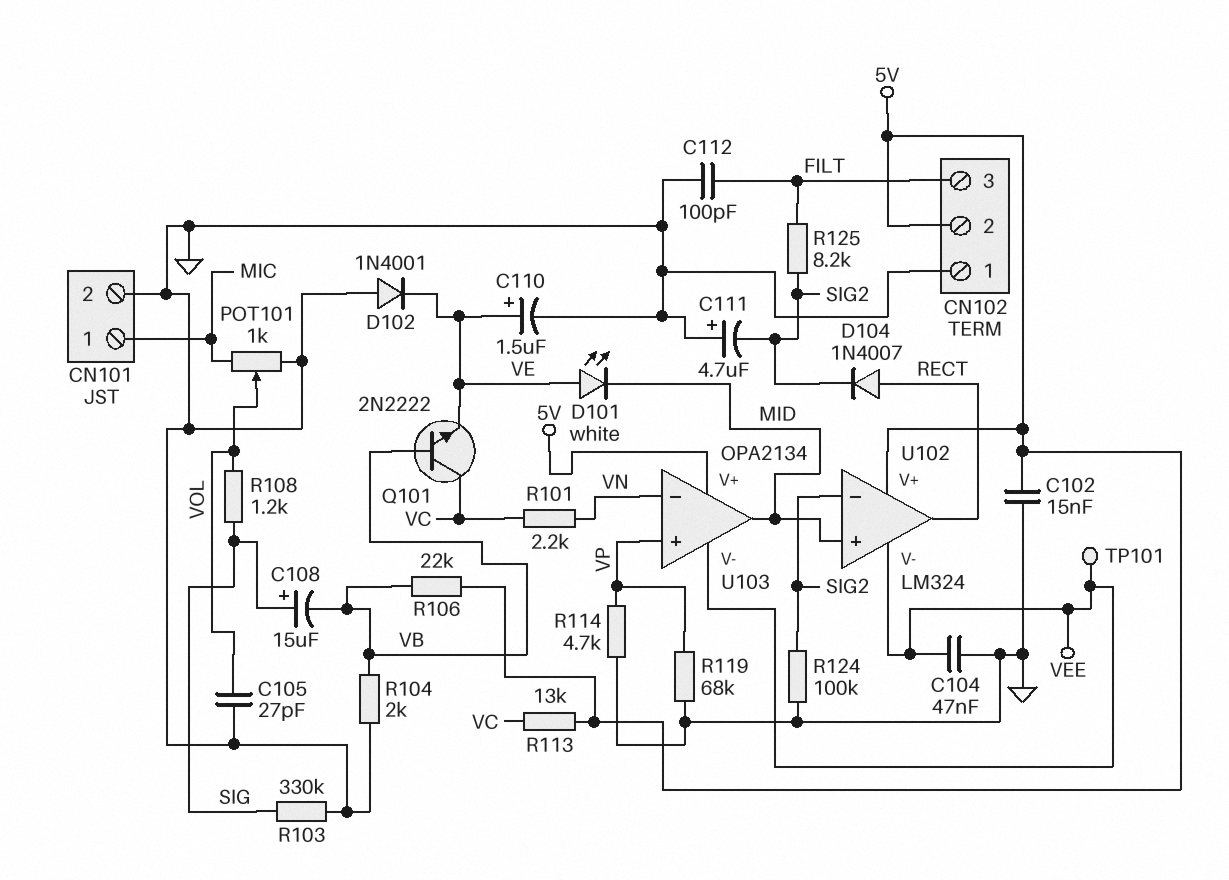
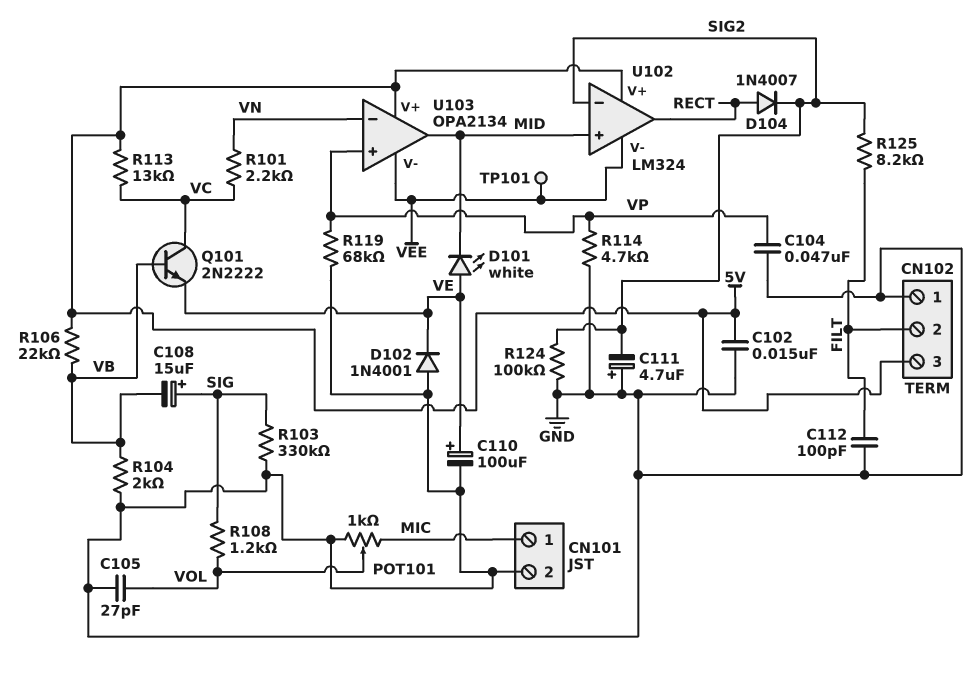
C104: 47nF (GND, VEE) -> 47nF (GND, VP)
C110: 1.5uF (plus VE, minus GND) -> 100uF (plus VE, minus GND)
CN102 pin 2: 5V -> FILT
CN102 pin 3: FILT -> 5V

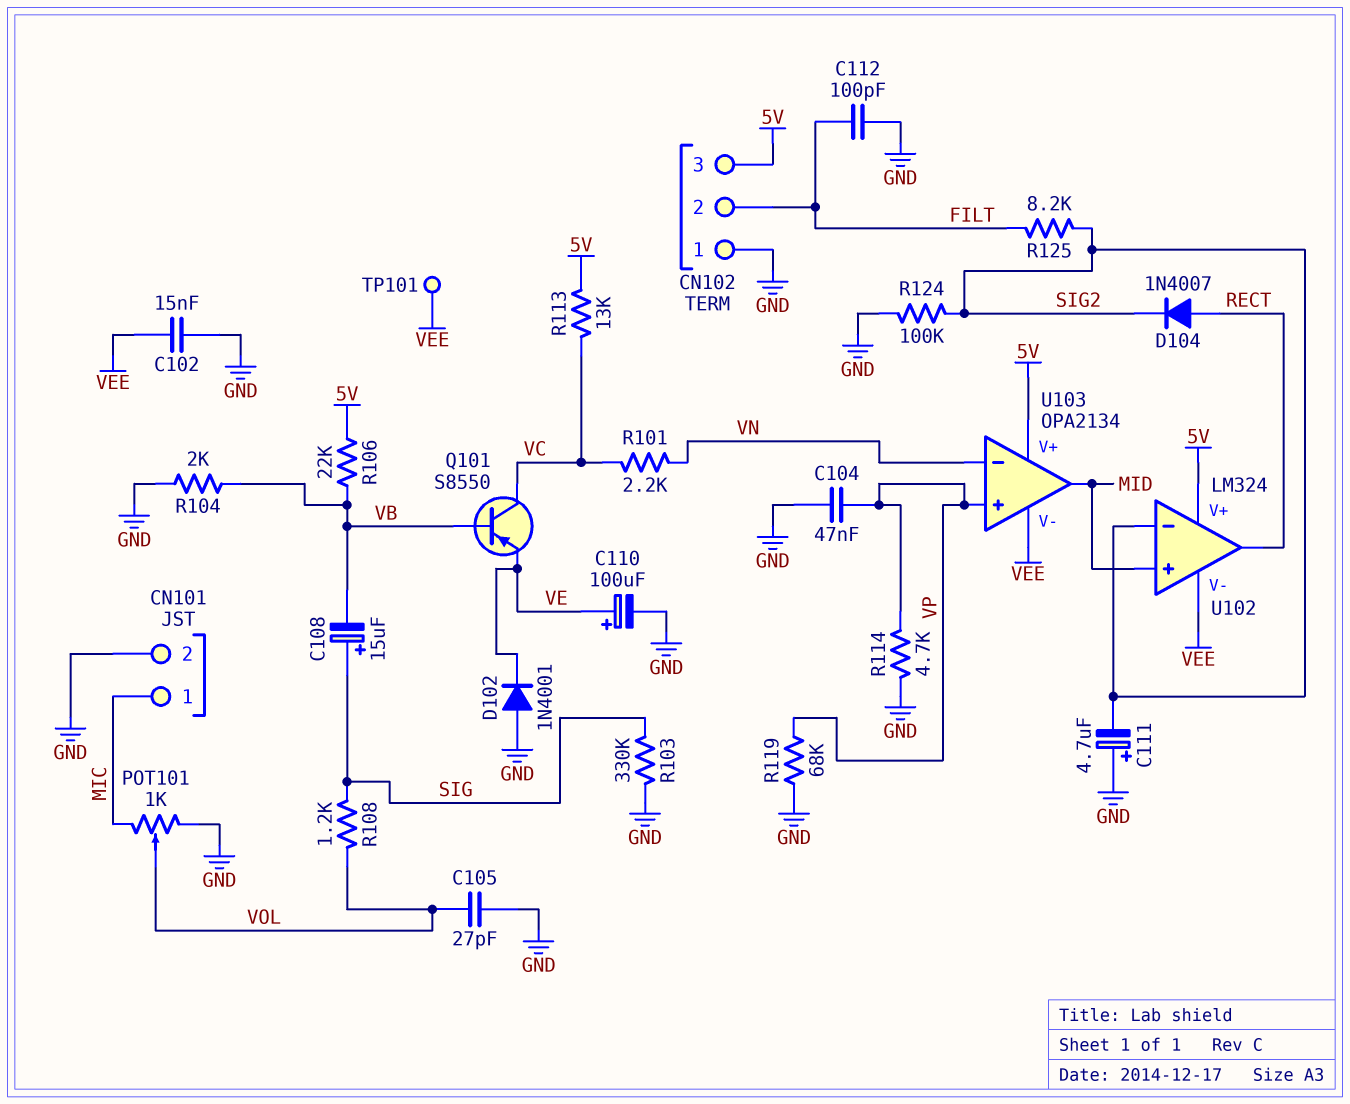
C102: 15nF (5V, GND) -> 15nF (GND, VEE)
D101: LED white (A VE, K MID) -> none
Q101: NPN 2N2222 (B VB, C VC, E VE) -> PNP S8550 (B VB, C VC, E VE)

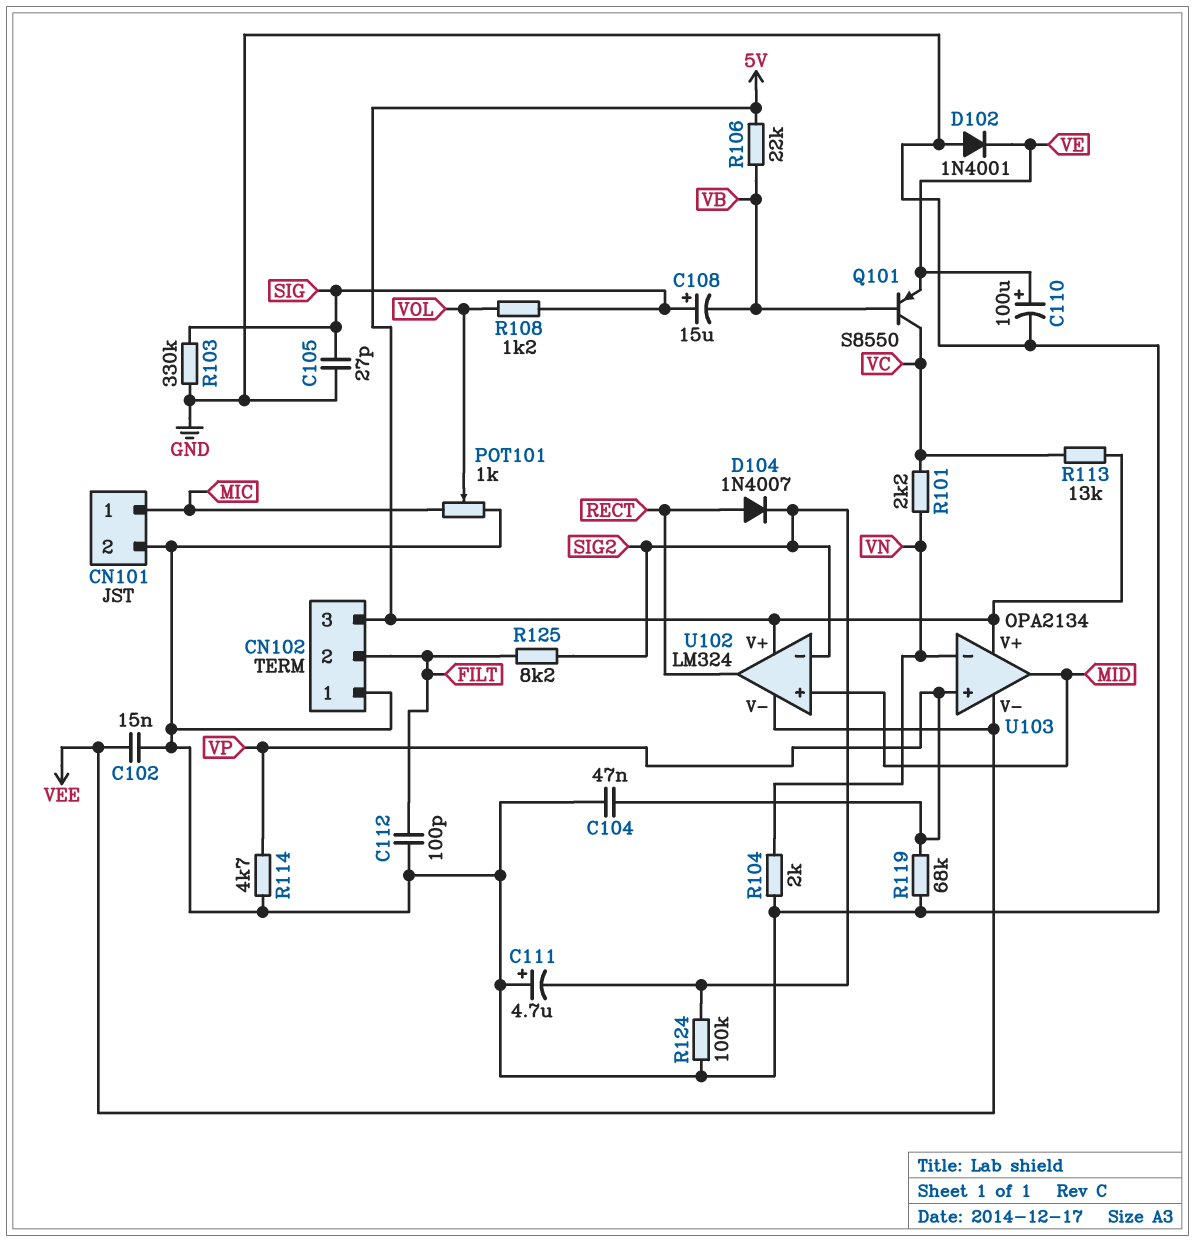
C105: 27pF (GND, VOL) -> 27pF (GND, SIG)
R104: 2k (GND, VB) -> 2k (GND, VN)
TP101: test point (VEE) -> none

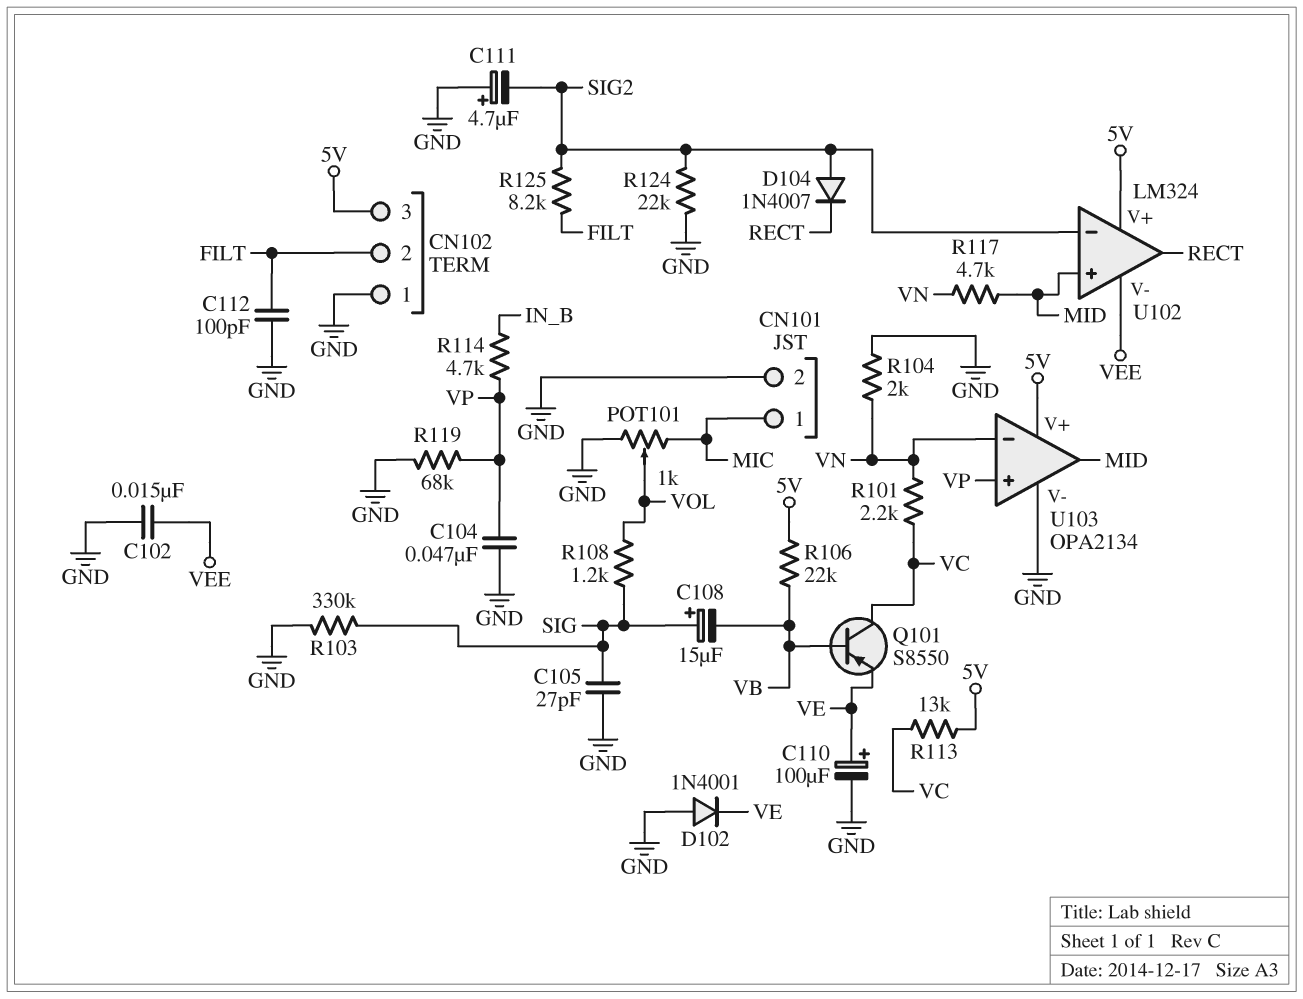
D104: diode 1N4007 (A RECT, K SIG2) -> diode 1N4007 (A SIG2, K RECT)
R114: 4.7k (GND, VP) -> 4.7k (IN_B, VP)
R117: none -> 4.7k (MID, VN)
R124: 100k (GND, SIG2) -> 22k (GND, SIG2)
U103 pin V-: VEE -> GND

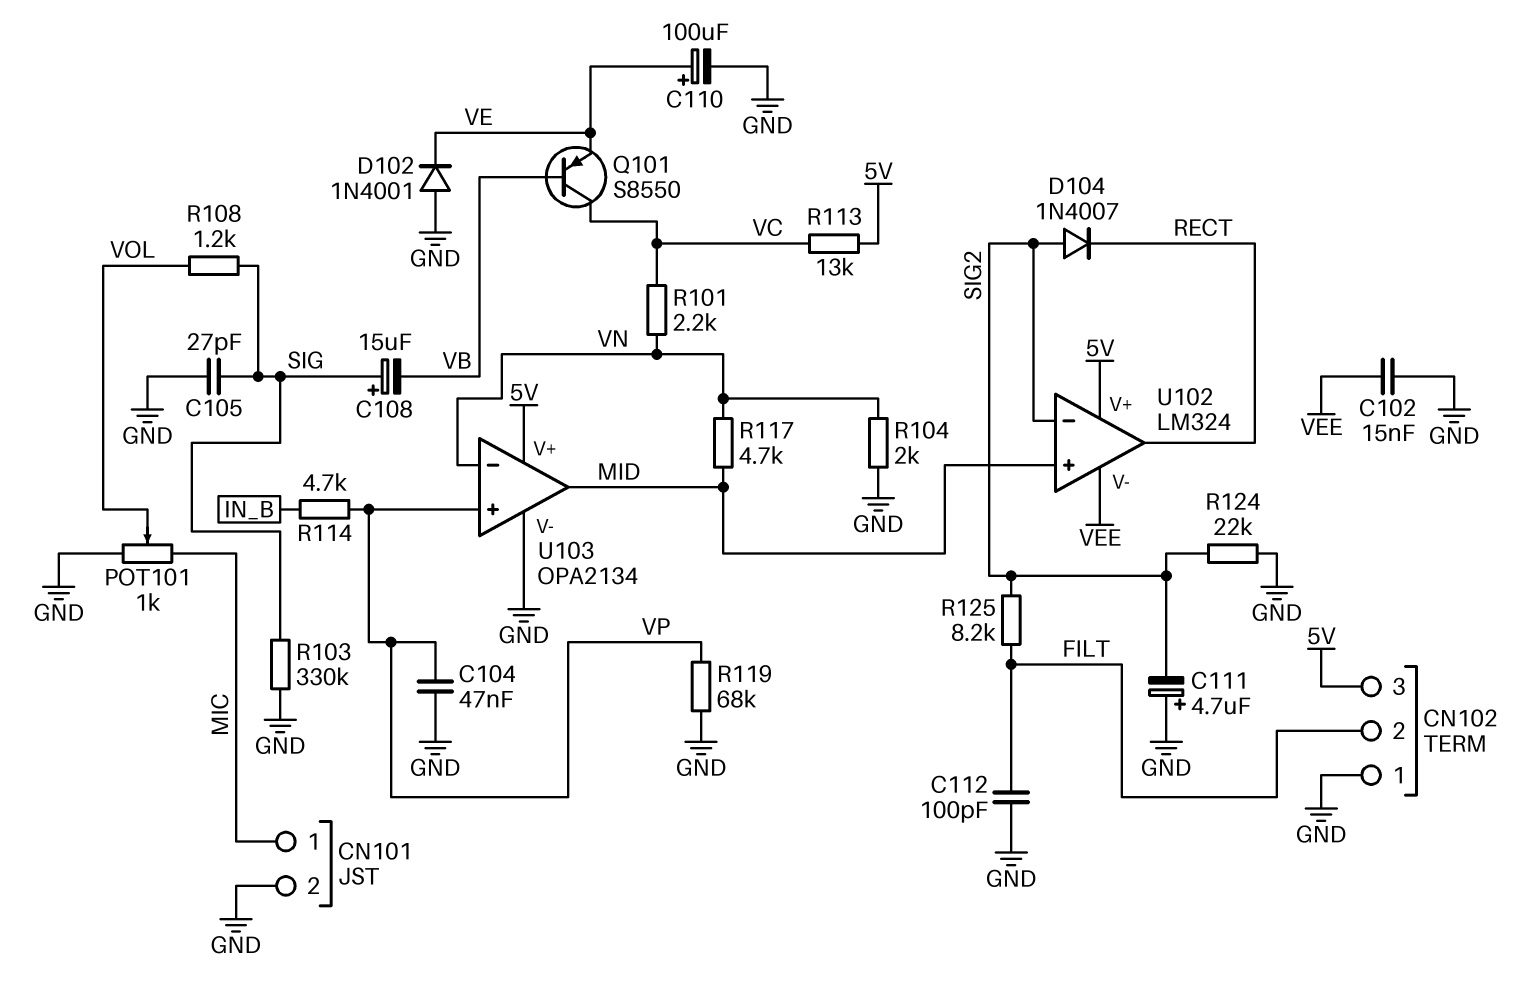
R106: 22k (5V, VB) -> none

